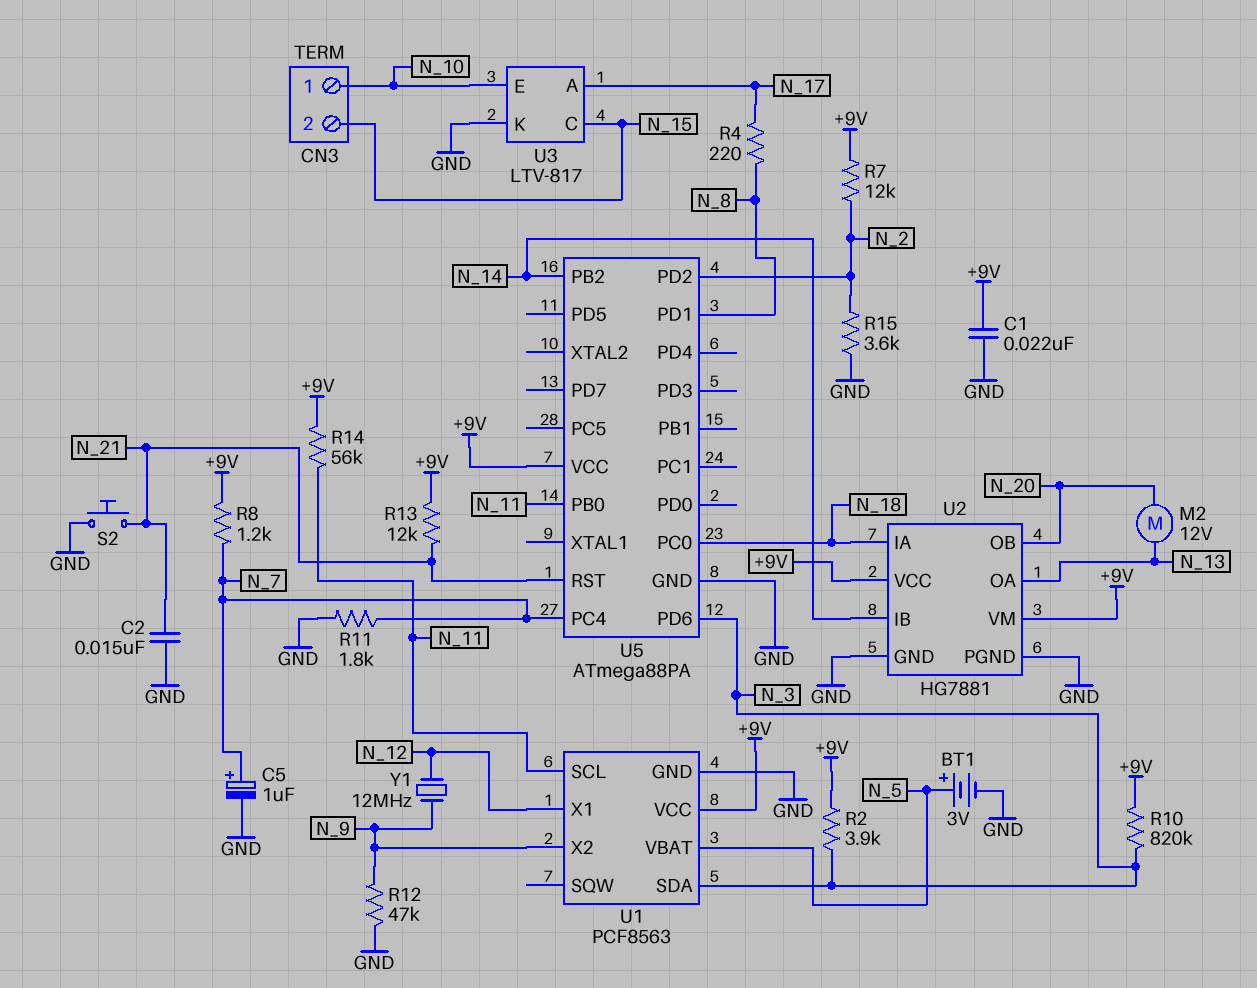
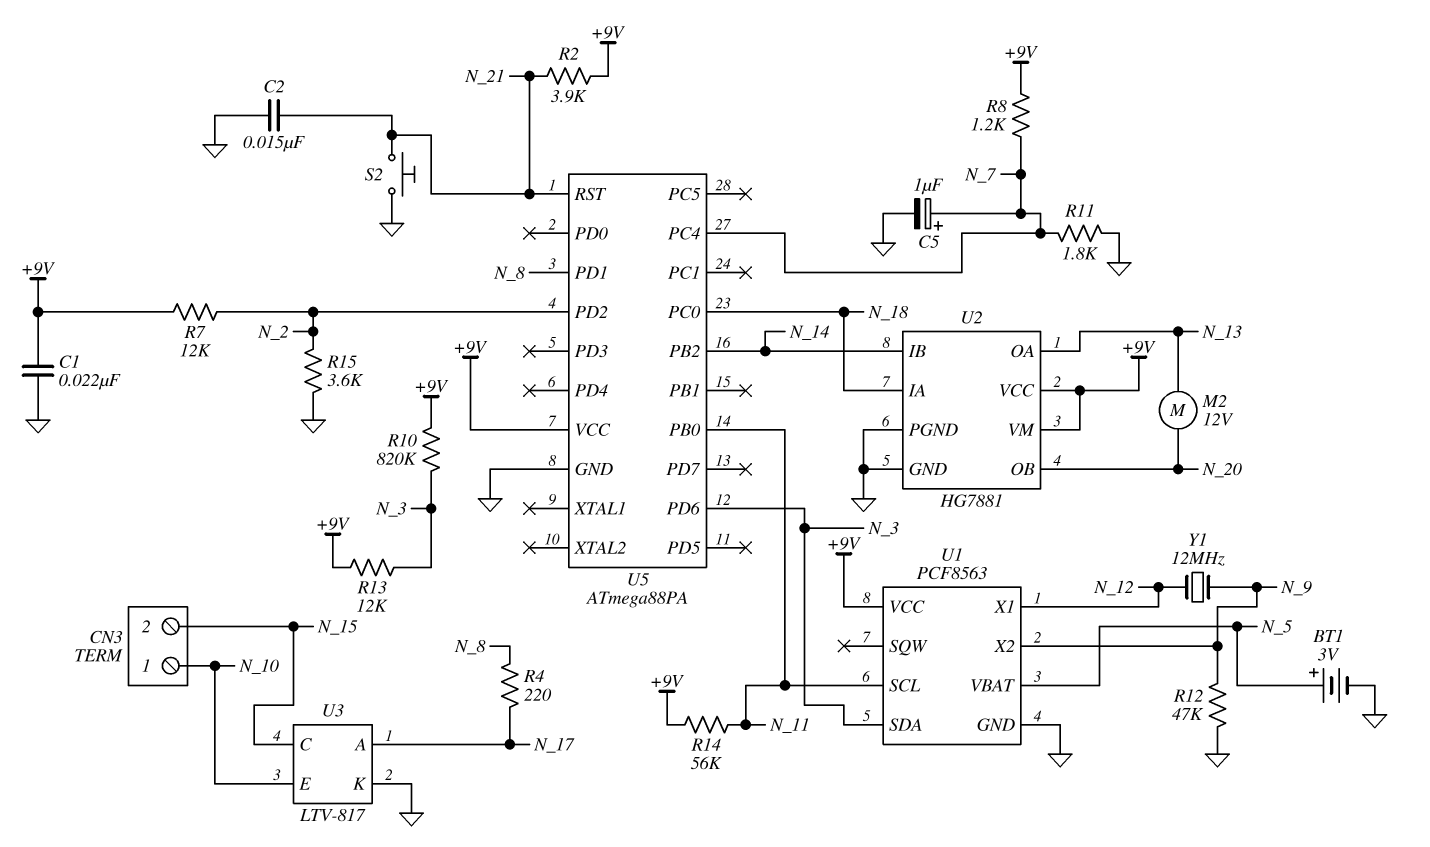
R2: 3.9k (+9V, N_3) -> 3.9k (+9V, N_21)
R13: 12k (+9V, N_21) -> 12k (+9V, N_3)

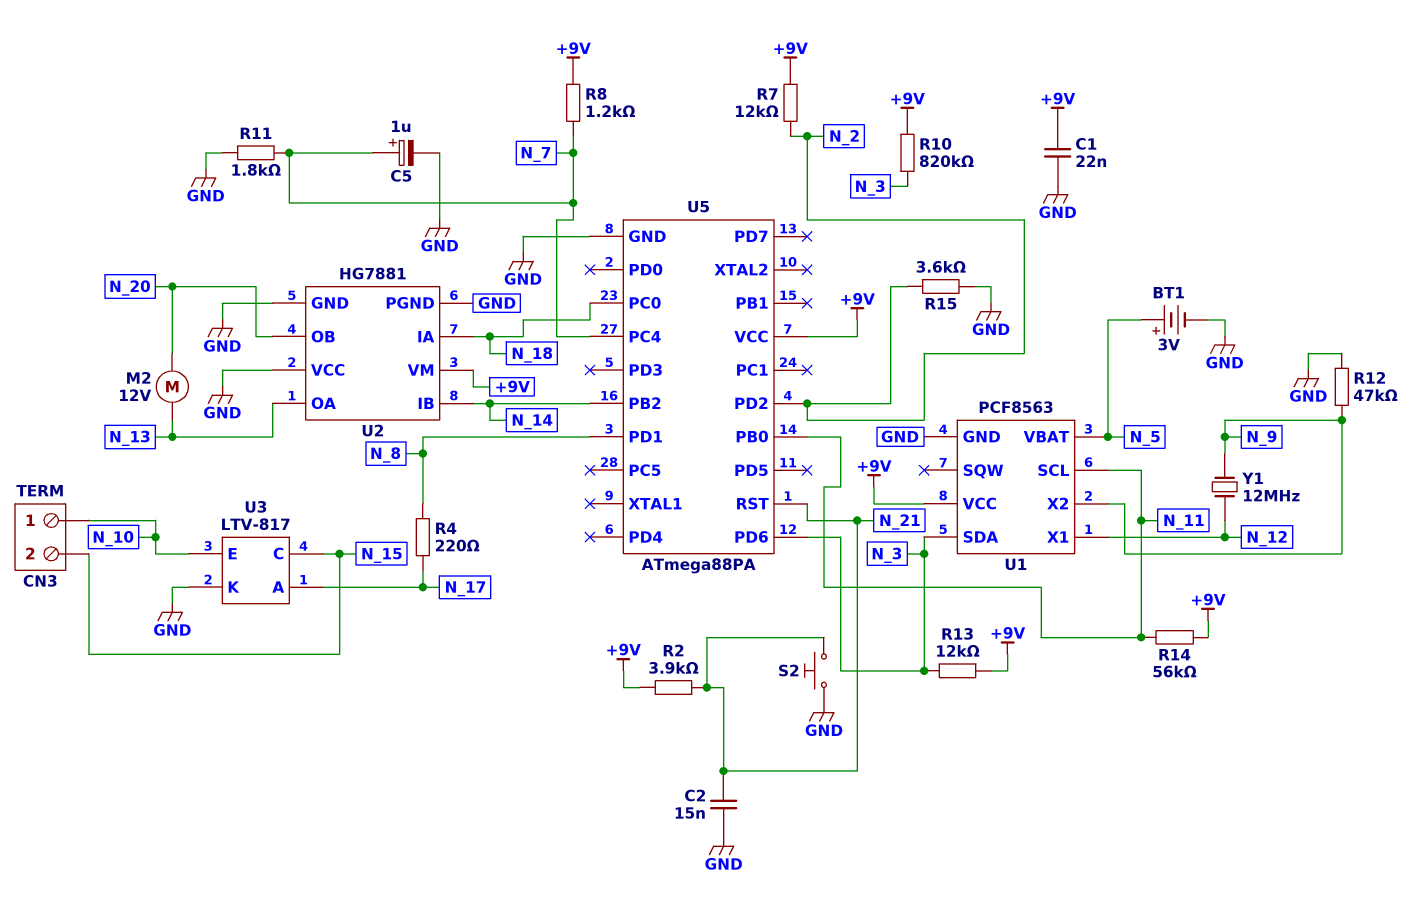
U2 pin VCC: +9V -> GND

